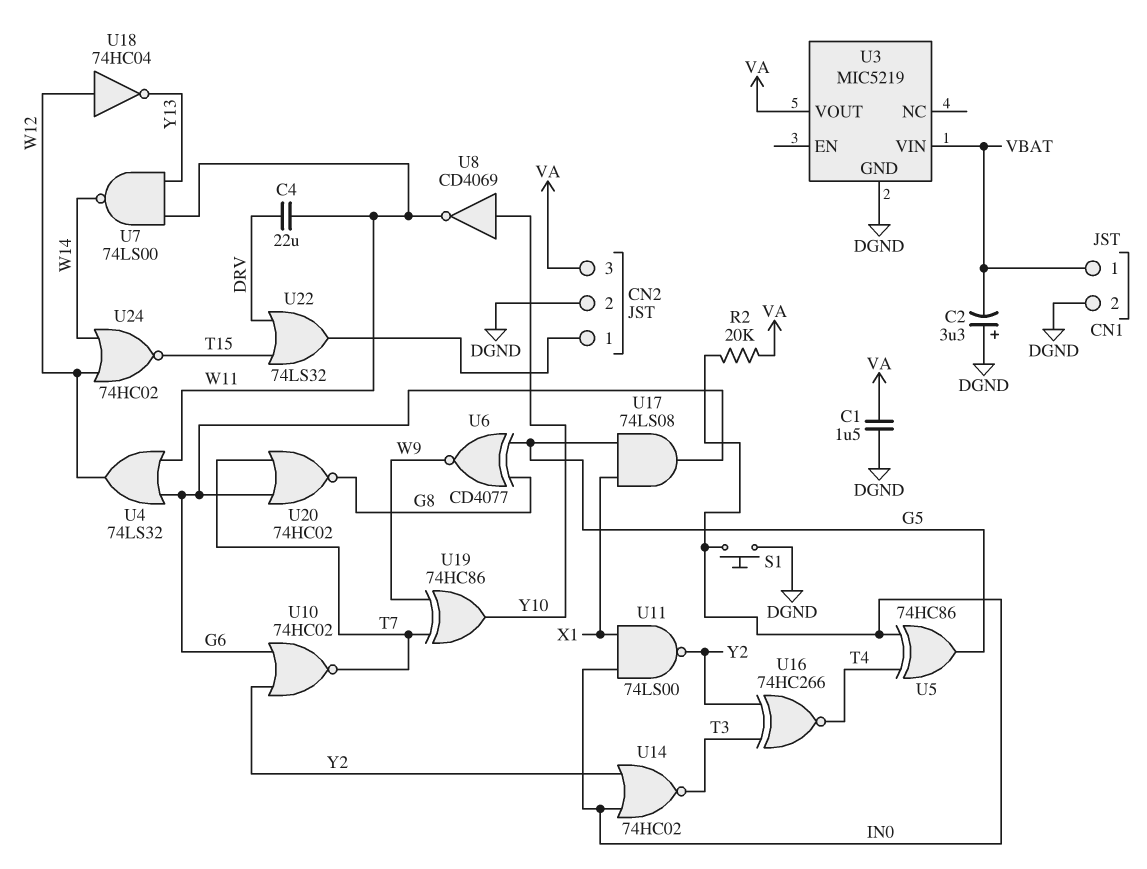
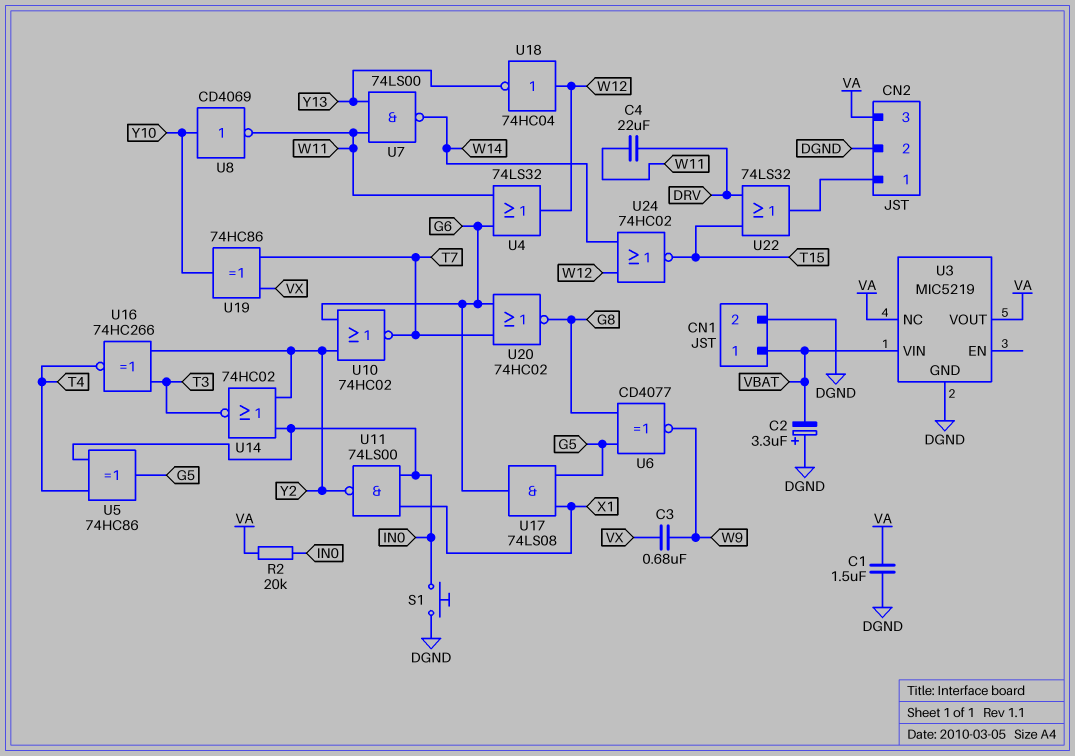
C3: none -> 680nF (VX, W9)
U3 pin NC: none -> VA
U19: XOR 74HC86 (in T7, in W9, out Y10) -> XOR 74HC86 (in T7, in VX, out Y10)

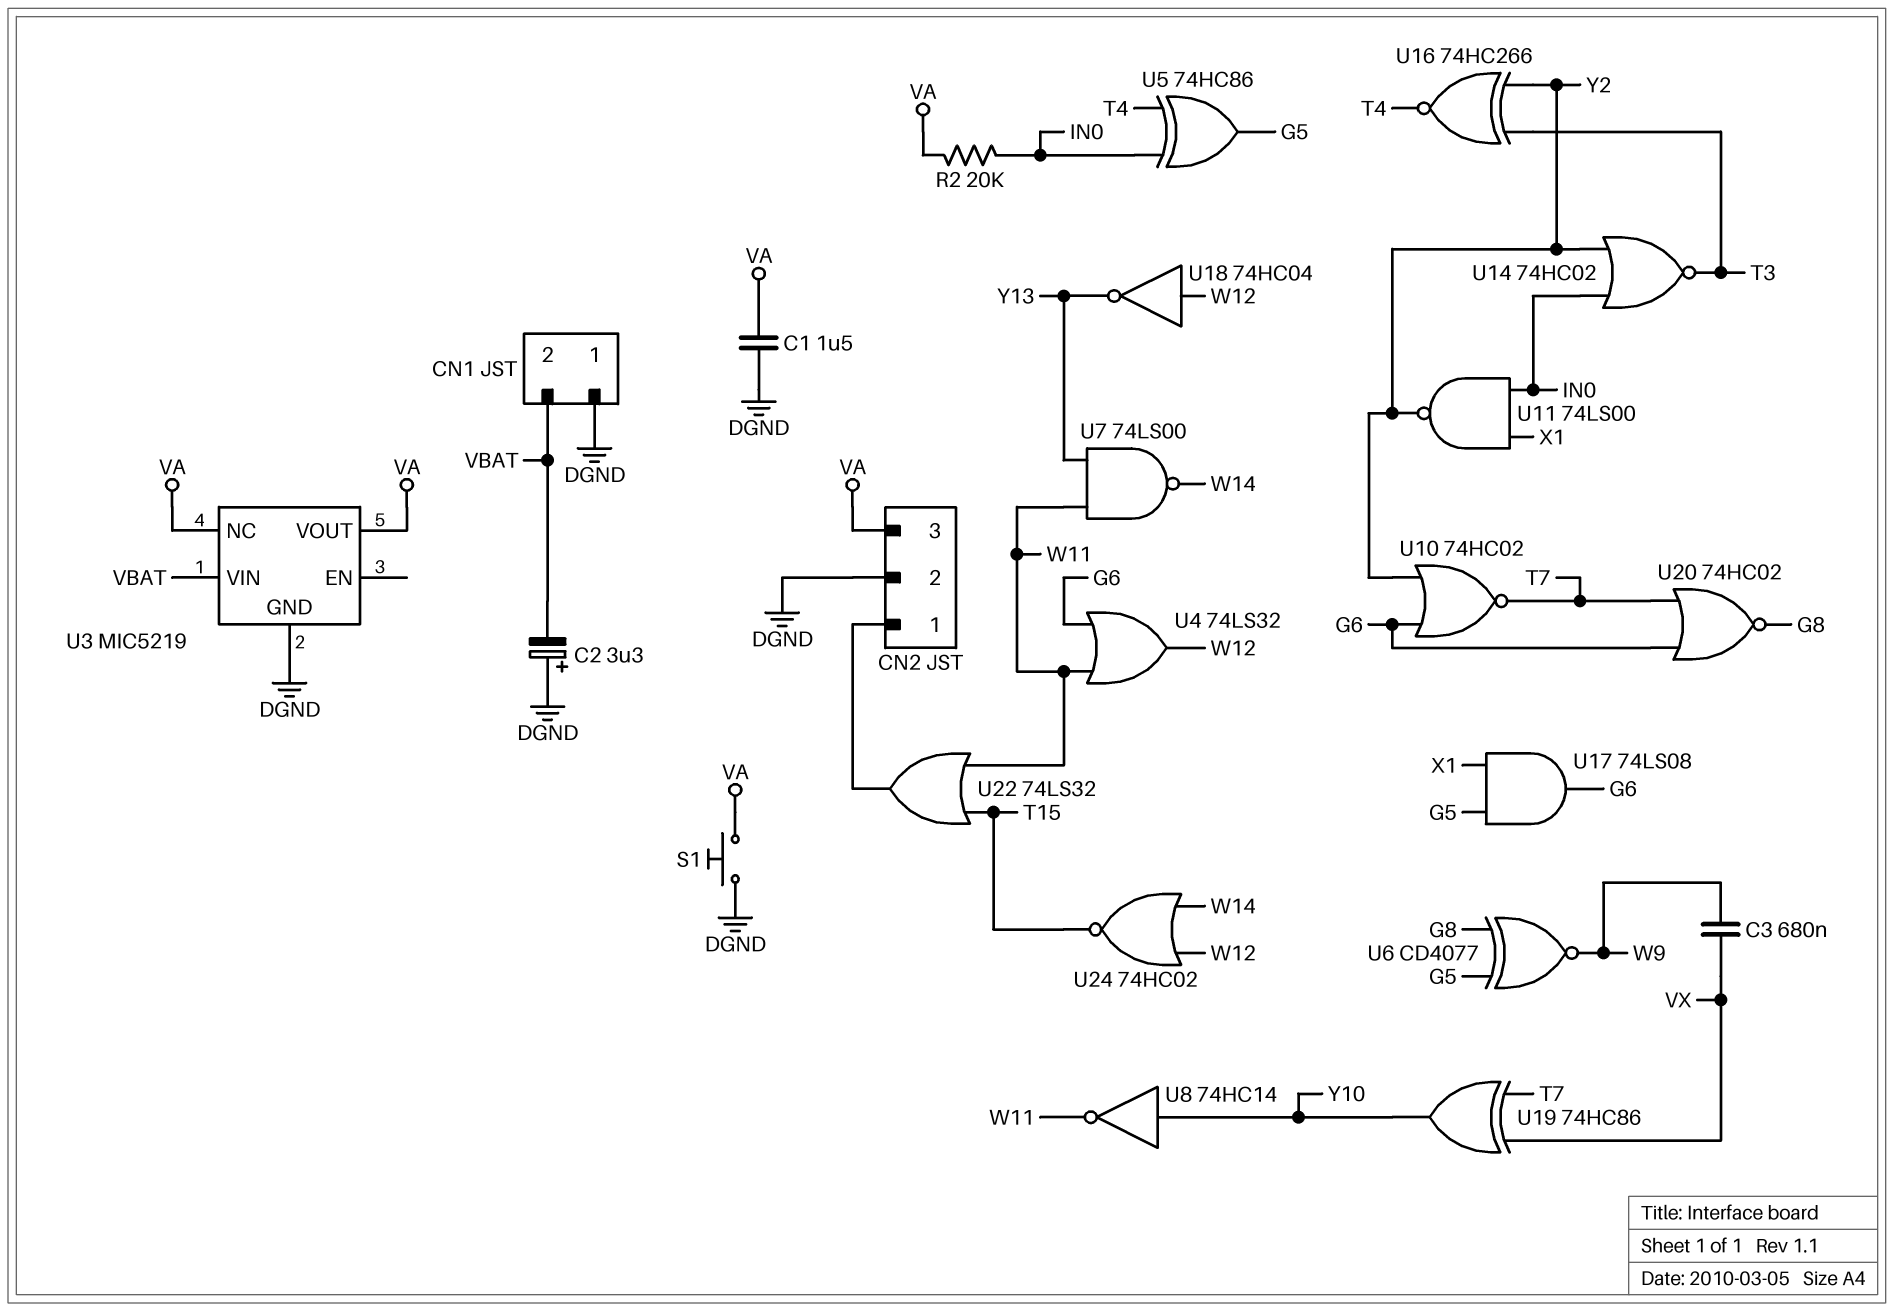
C4: 22uF (DRV, W11) -> none
CN1 pin 1: VBAT -> DGND
CN1 pin 2: DGND -> VBAT
S1: button (DGND, IN0) -> button (DGND, VA)
U8: NOT CD4069 (in Y10, out W11) -> NOT 74HC14 (in Y10, out W11)
U22: OR 74LS32 (in DRV, in T15, out CN2/1) -> OR 74LS32 (in T15, in W11, out CN2/1)

